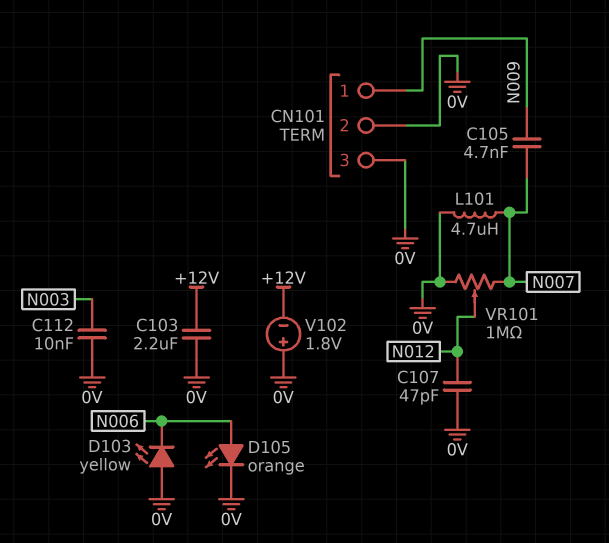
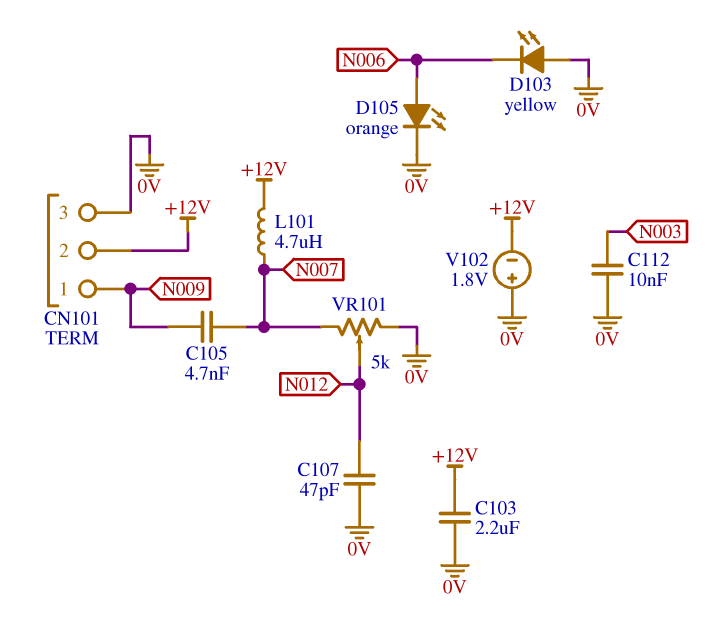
CN101 pin 2: 0V -> +12V
L101: 4.7uH (0V, N007) -> 4.7uH (+12V, N007)
VR101: 1M (0V, N007, wiper N012) -> 5k (0V, N007, wiper N012)

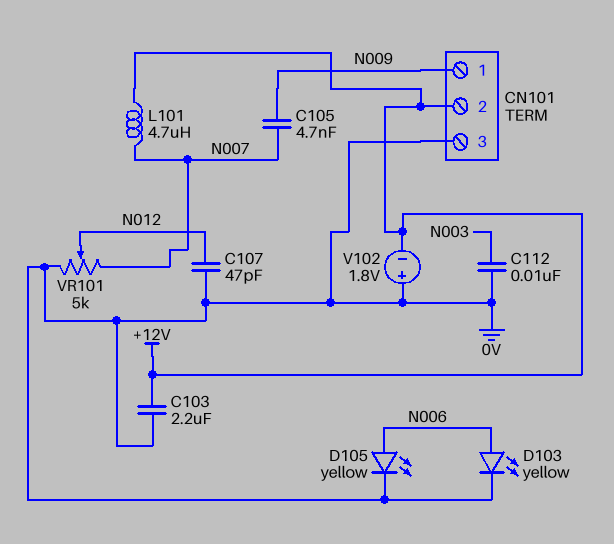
D103: LED yellow (A 0V, K N006) -> LED yellow (A N006, K 0V)
D105: LED orange (A N006, K 0V) -> LED yellow (A N006, K 0V)

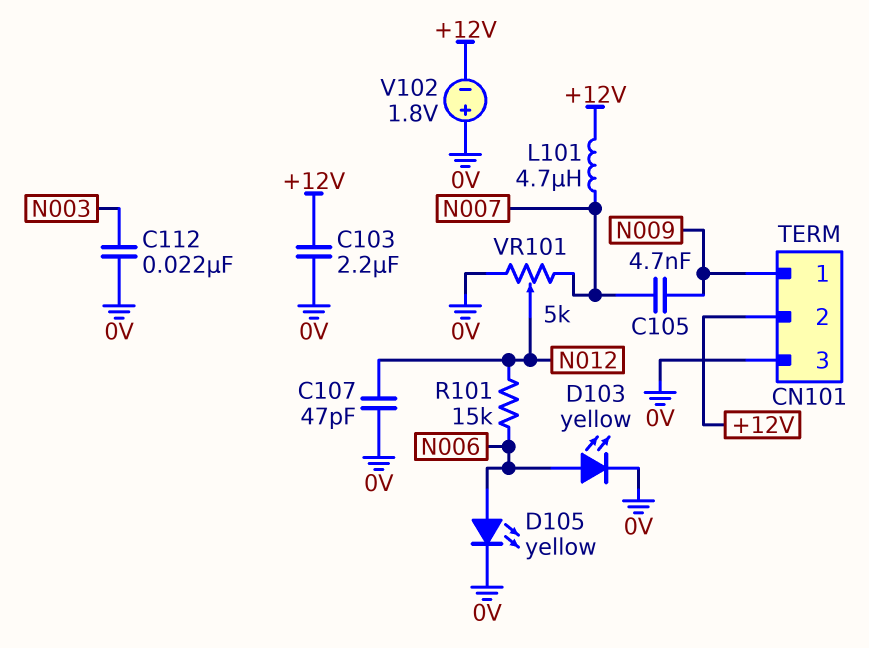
C112: 10nF (0V, N003) -> 22nF (0V, N003)
R101: none -> 15k (N006, N012)

